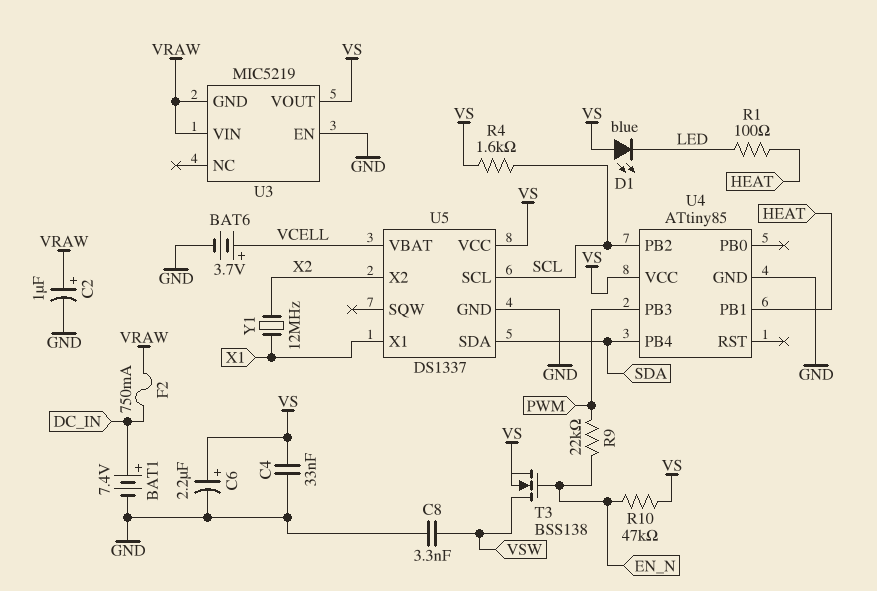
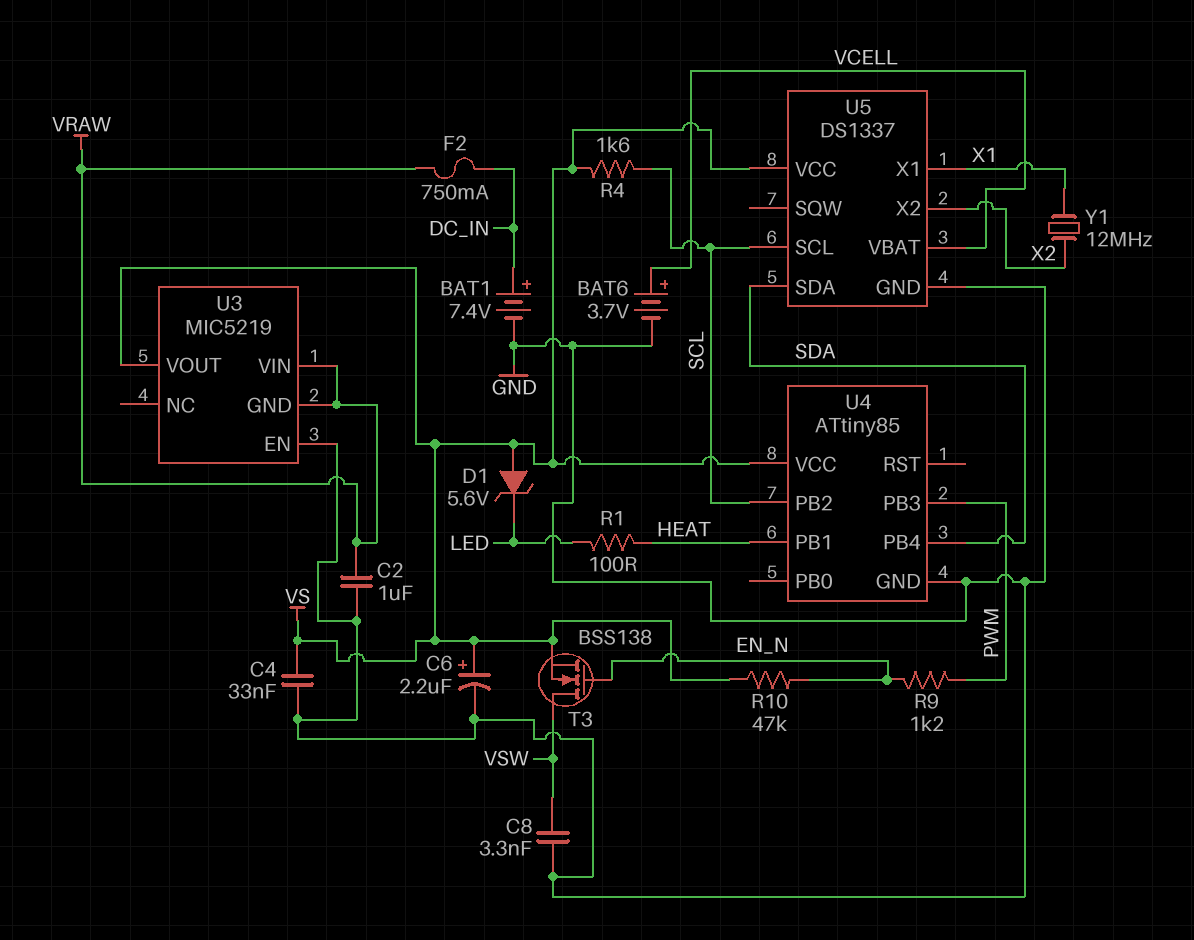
C2: 1uF (plus VRAW, minus GND) -> 1uF (GND, VRAW)
D1: LED blue (A VS, K LED) -> zener 5.6V (A VS, K LED)
R9: 22k (EN_N, PWM) -> 1.2k (EN_N, PWM)

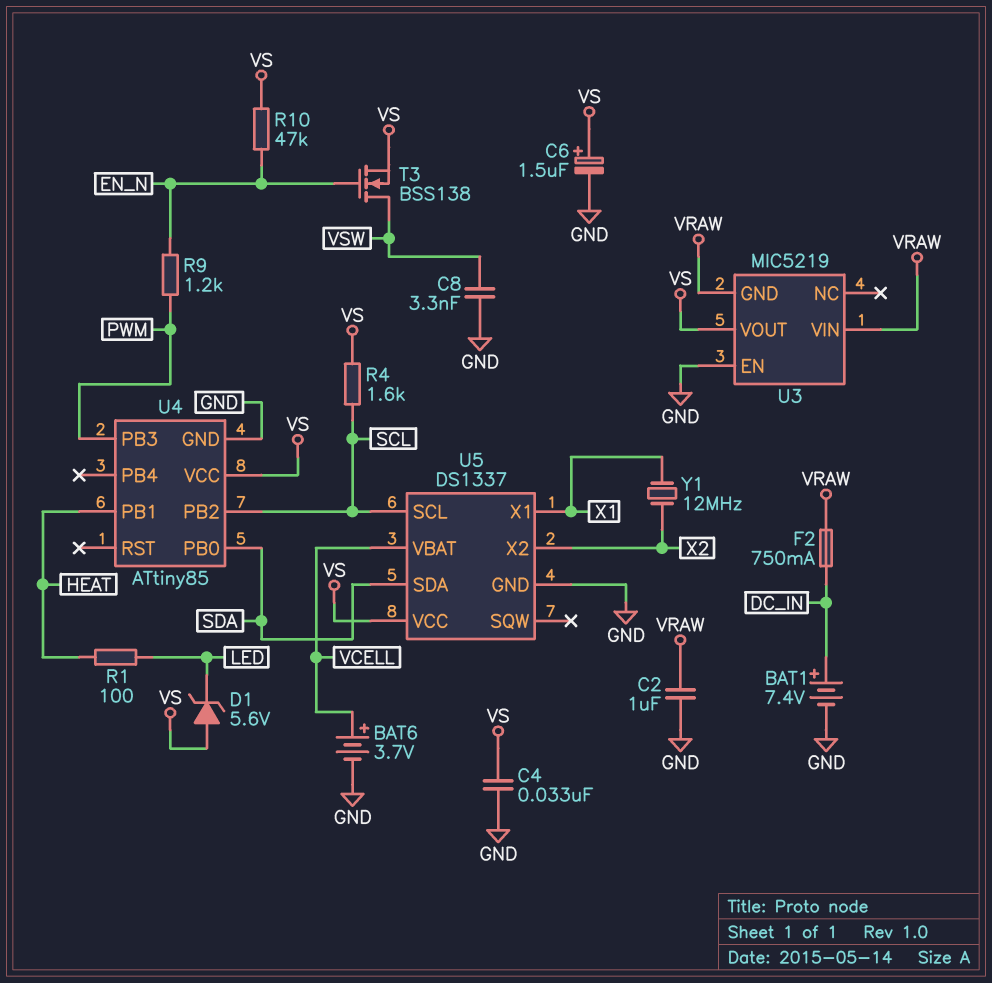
C6: 2.2uF (plus VS, minus GND) -> 1.5uF (plus VS, minus GND)
U4 pin PB0: none -> SDA
U4 pin PB4: SDA -> none

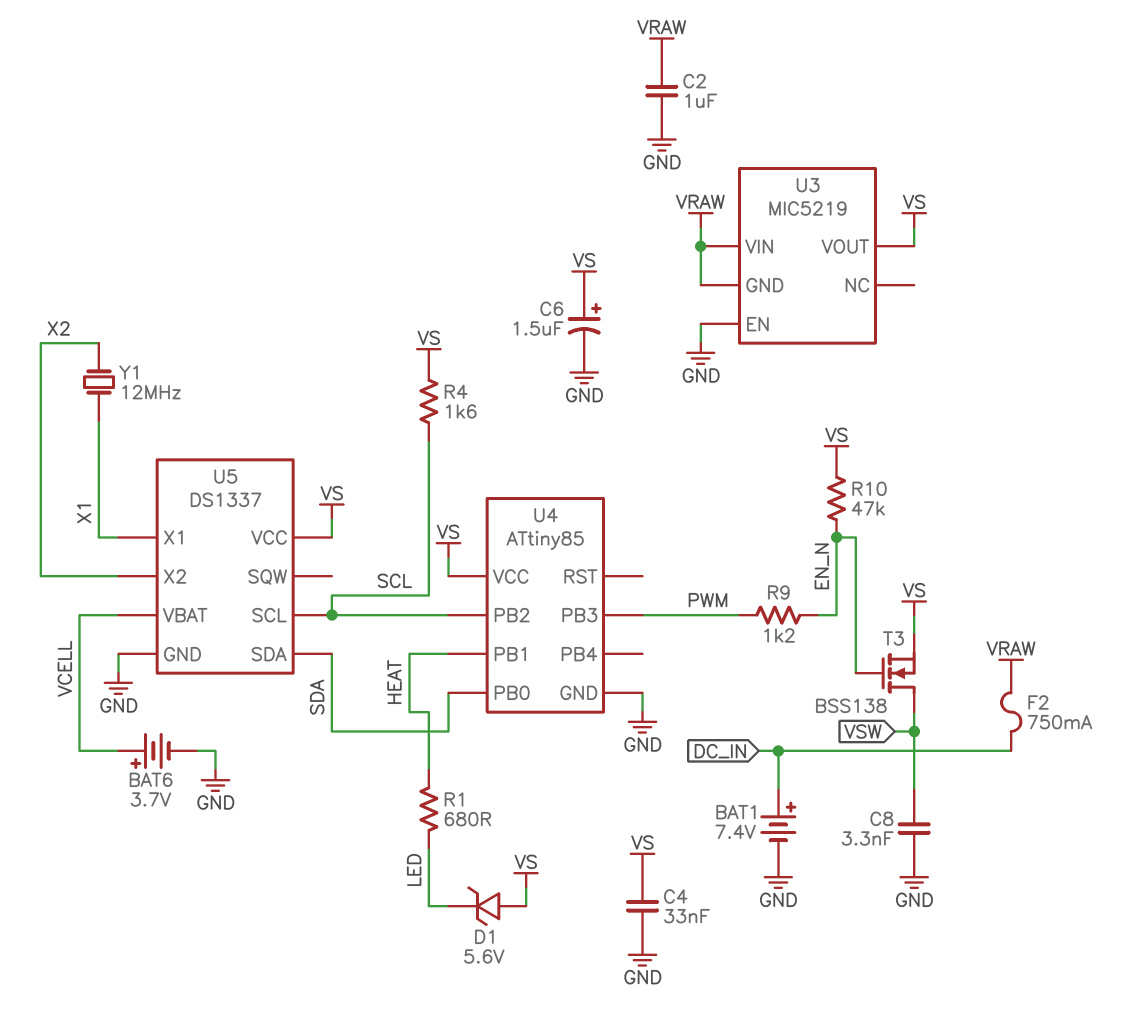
R1: 100 (HEAT, LED) -> 680 (HEAT, LED)

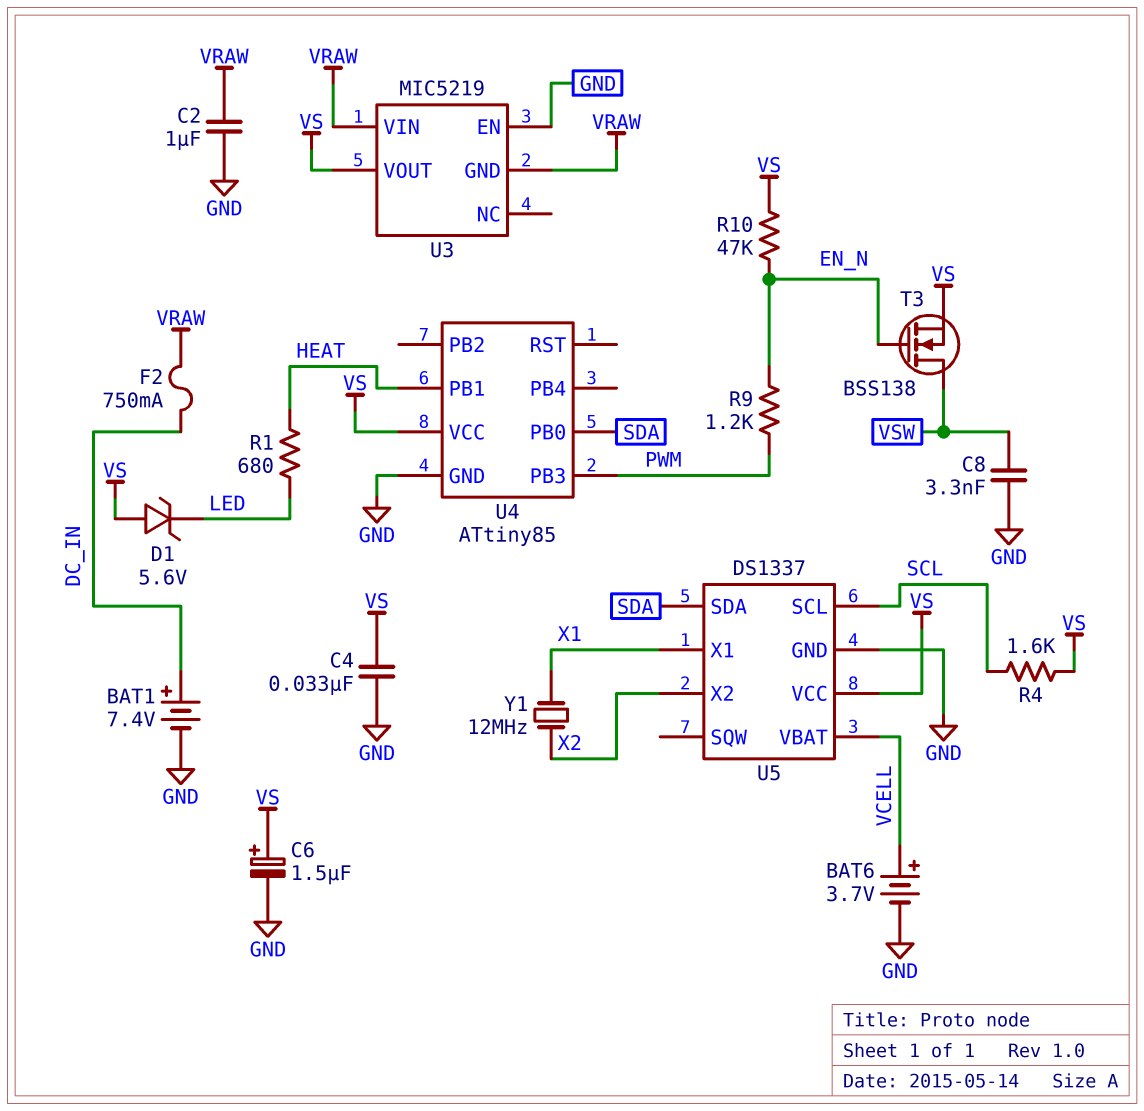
U4 pin PB2: SCL -> none

